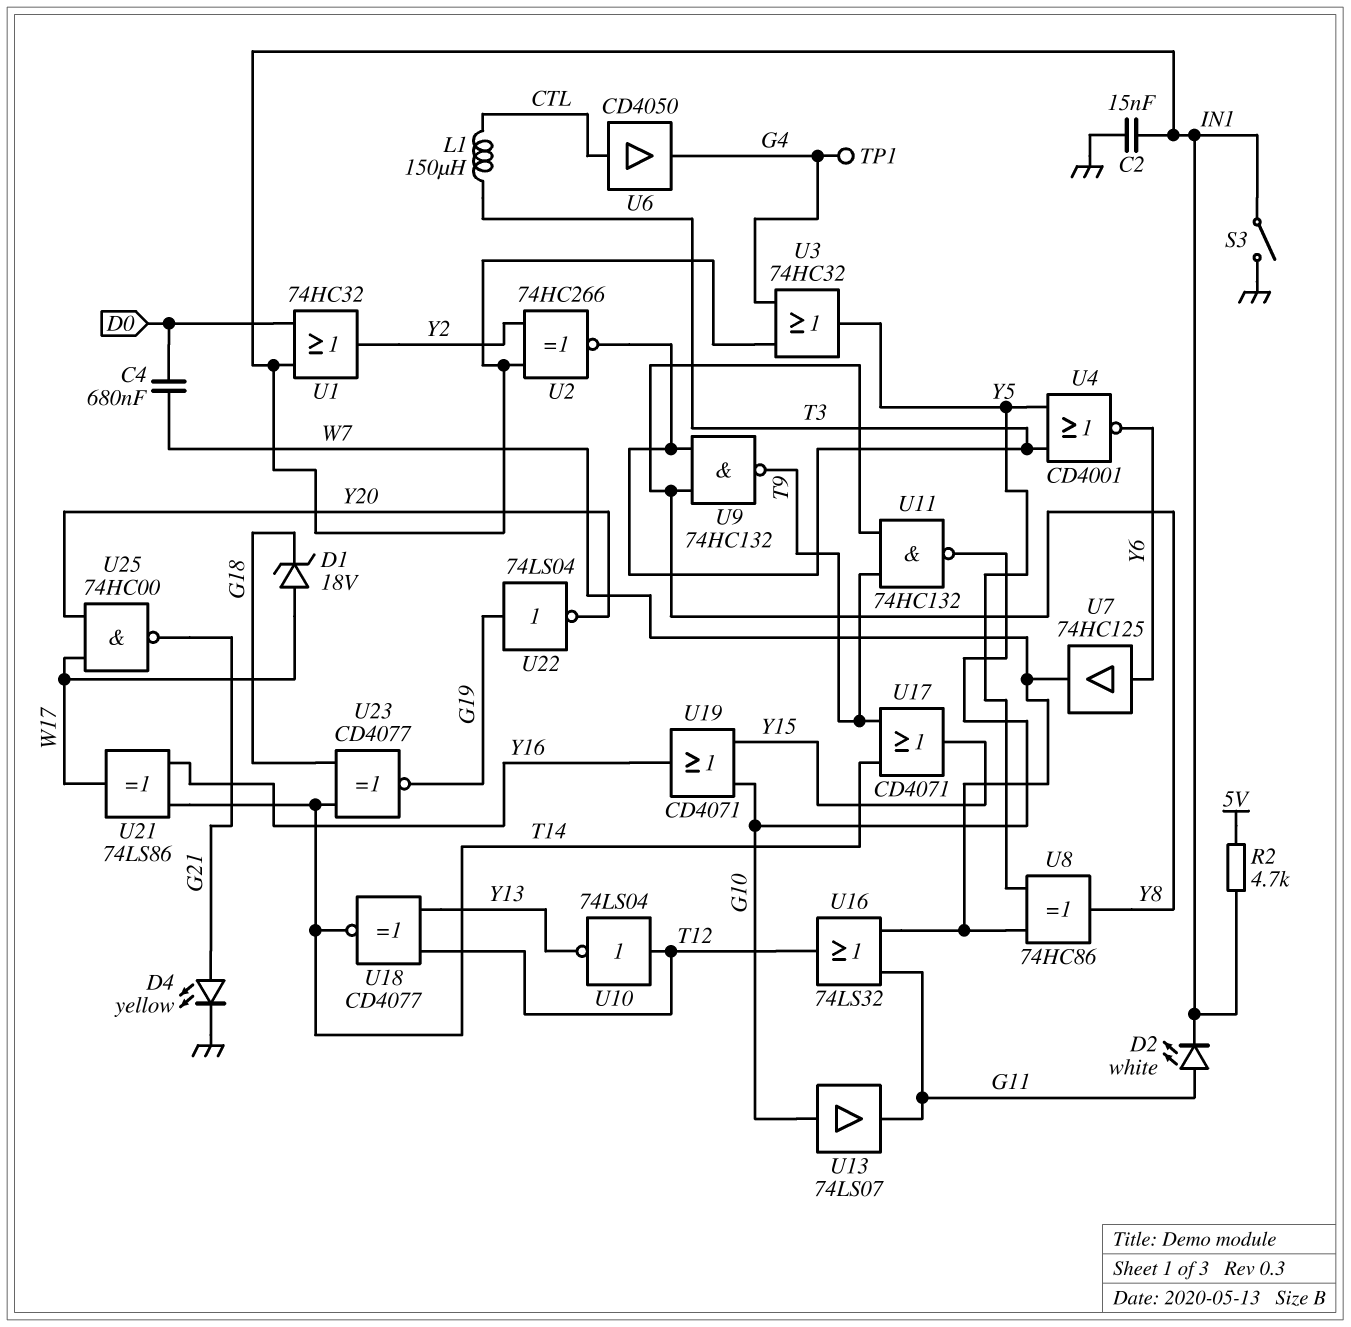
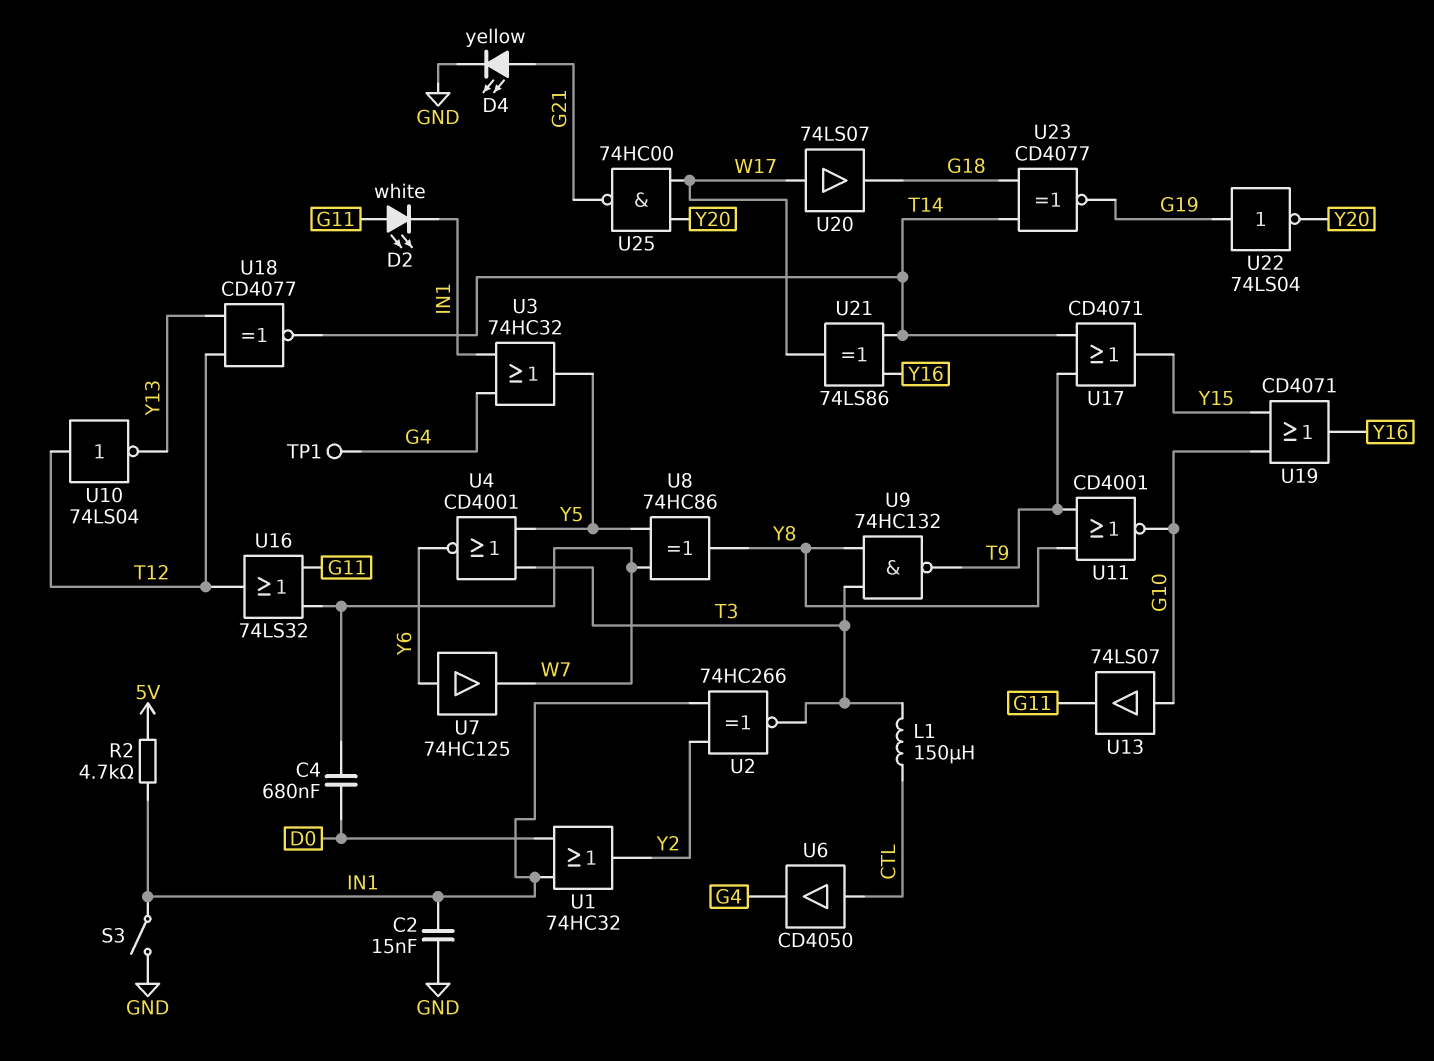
D1: zener 18V (A W17, K G18) -> none
U11: NAND 74HC132 (in T9, in Y8, out G10) -> NOR CD4001 (in T9, in Y8, out G10)
U20: none -> buffer 74LS07 (in W17, out G18)

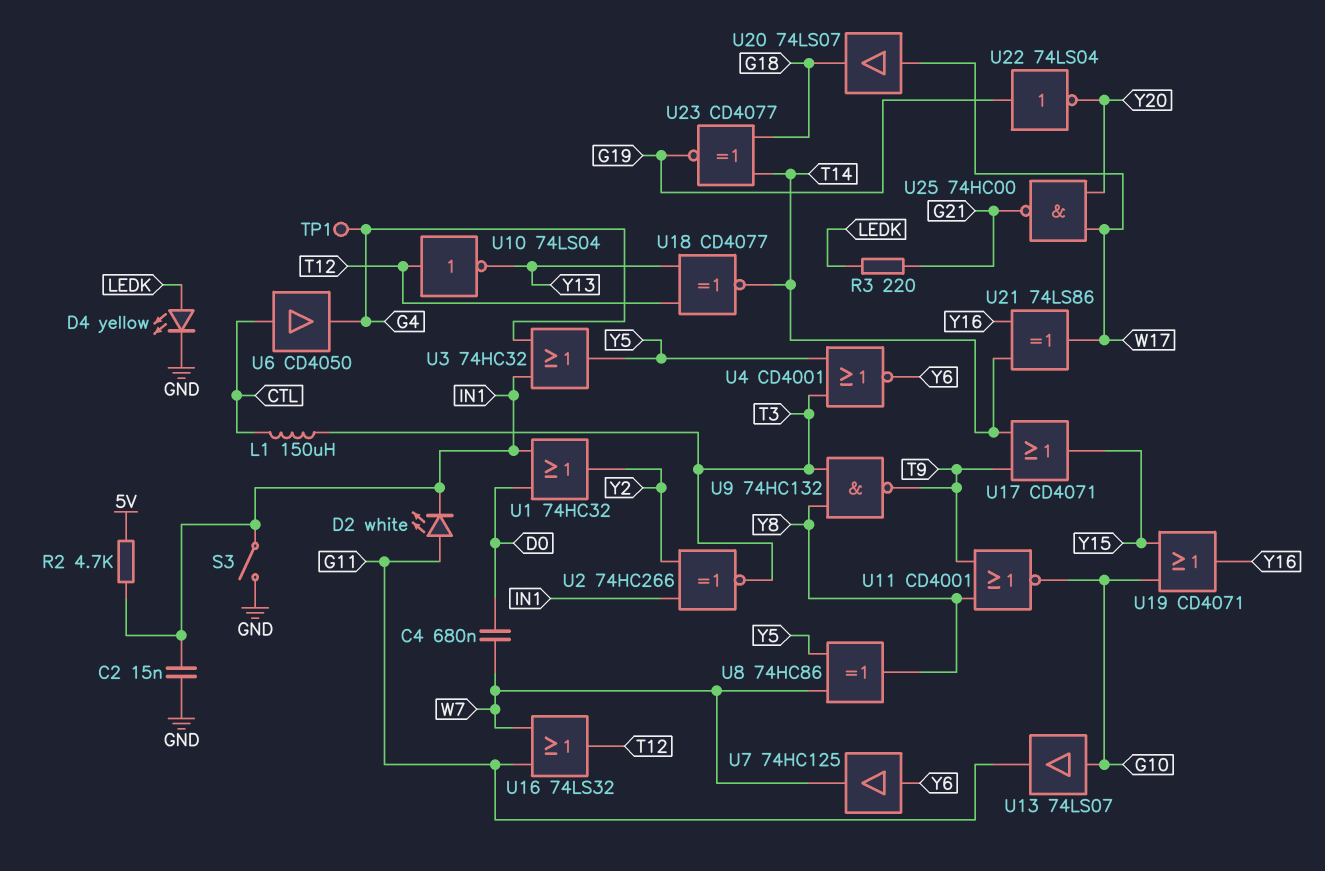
D4: LED yellow (A G21, K GND) -> LED yellow (A LEDK, K GND)
R3: none -> 220 (G21, LEDK)

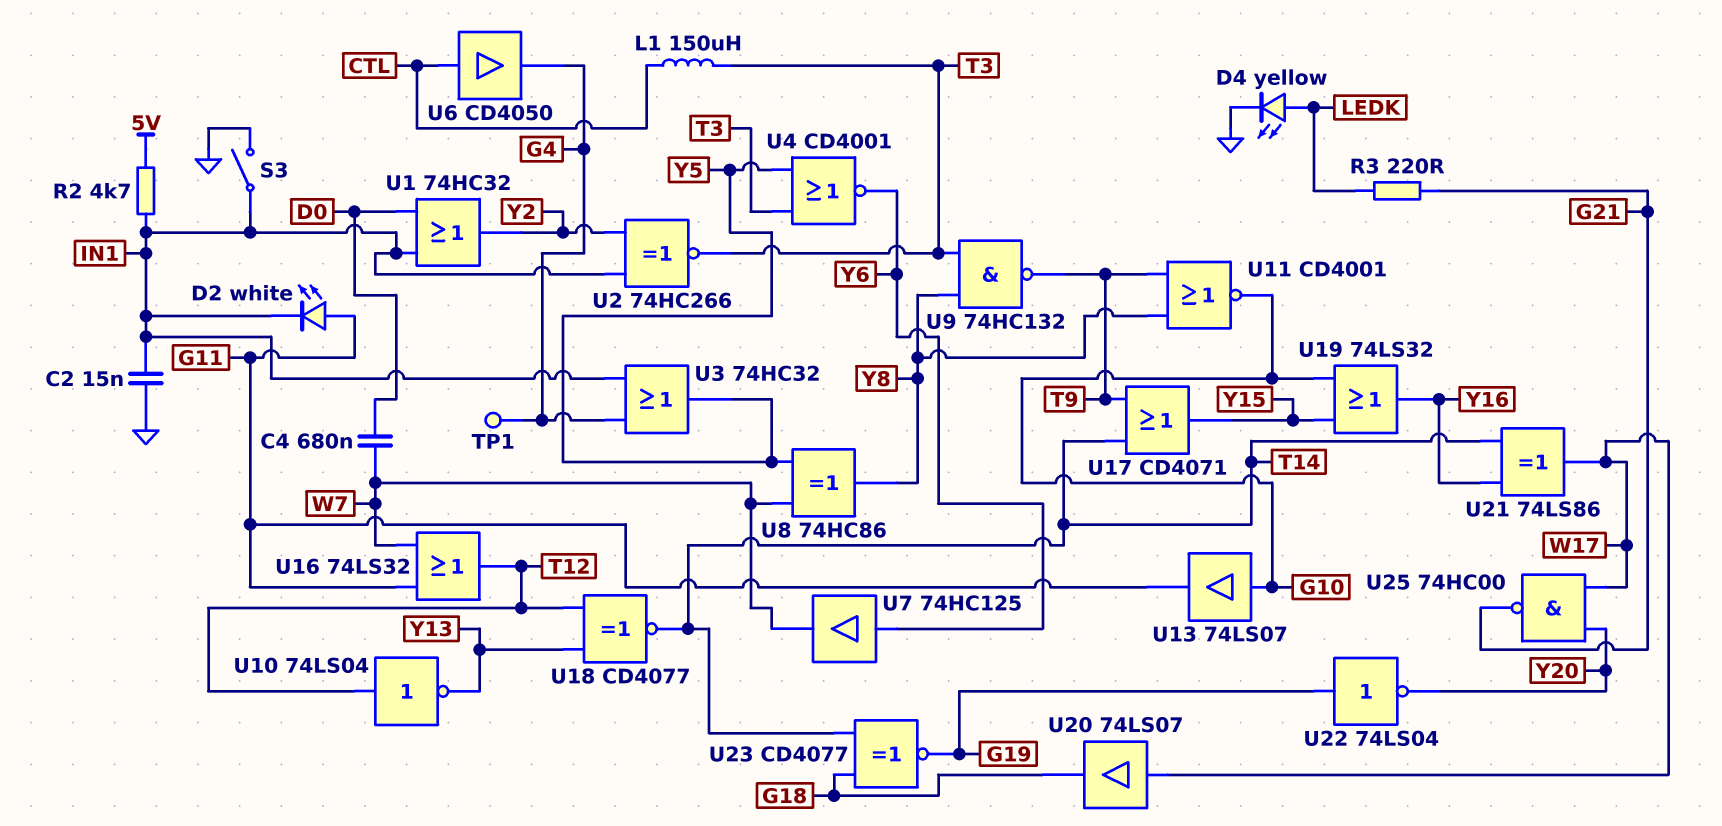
U19: OR CD4071 (in G10, in Y15, out Y16) -> OR 74LS32 (in G10, in Y15, out Y16)

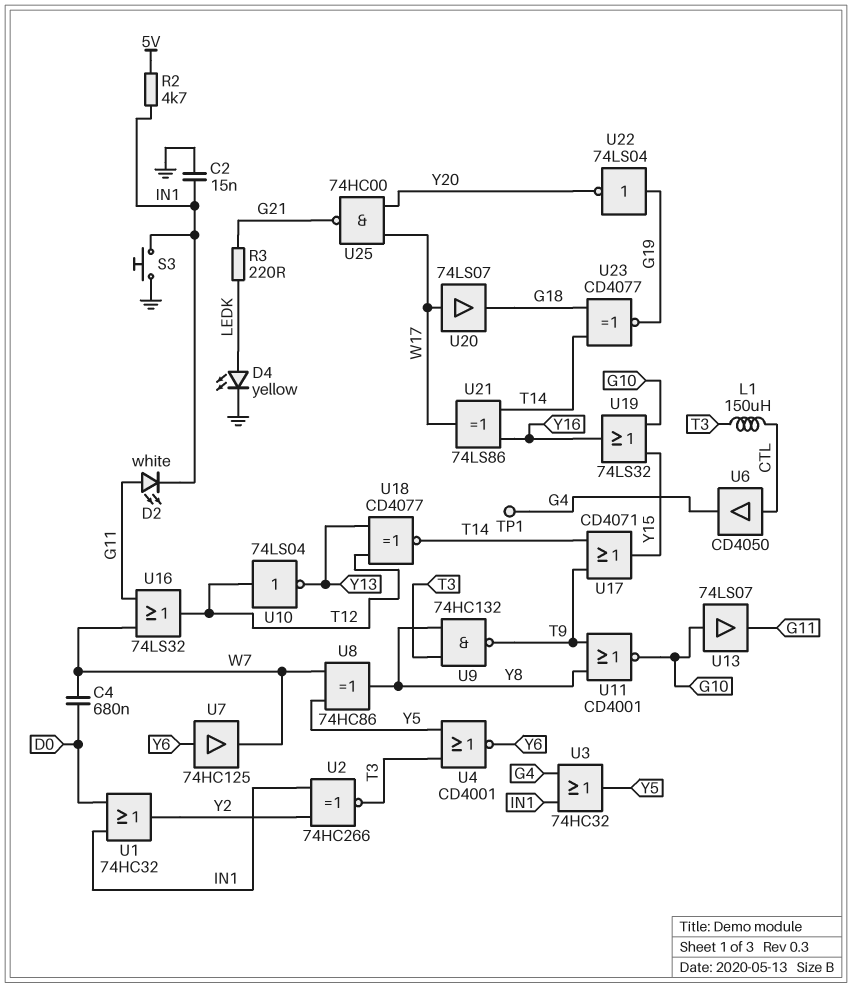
S3: switch (GND, IN1) -> button (GND, IN1)

